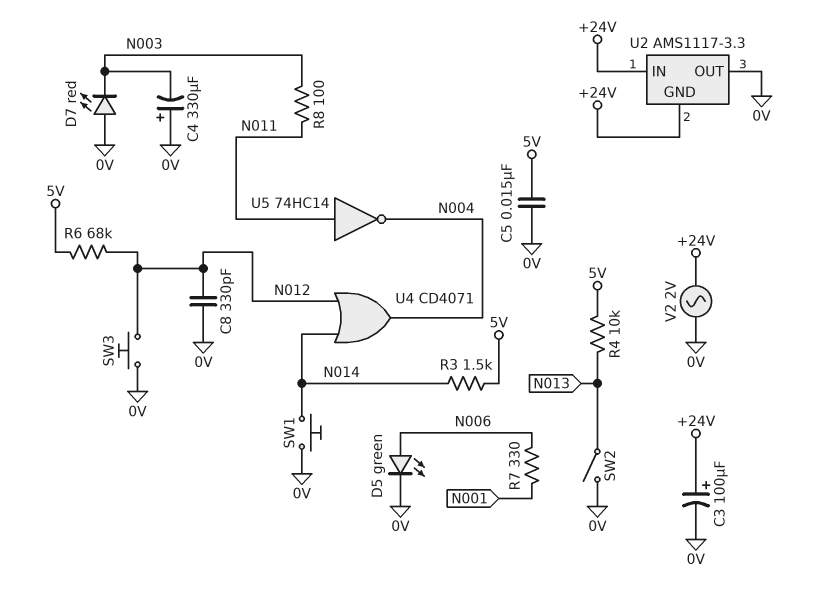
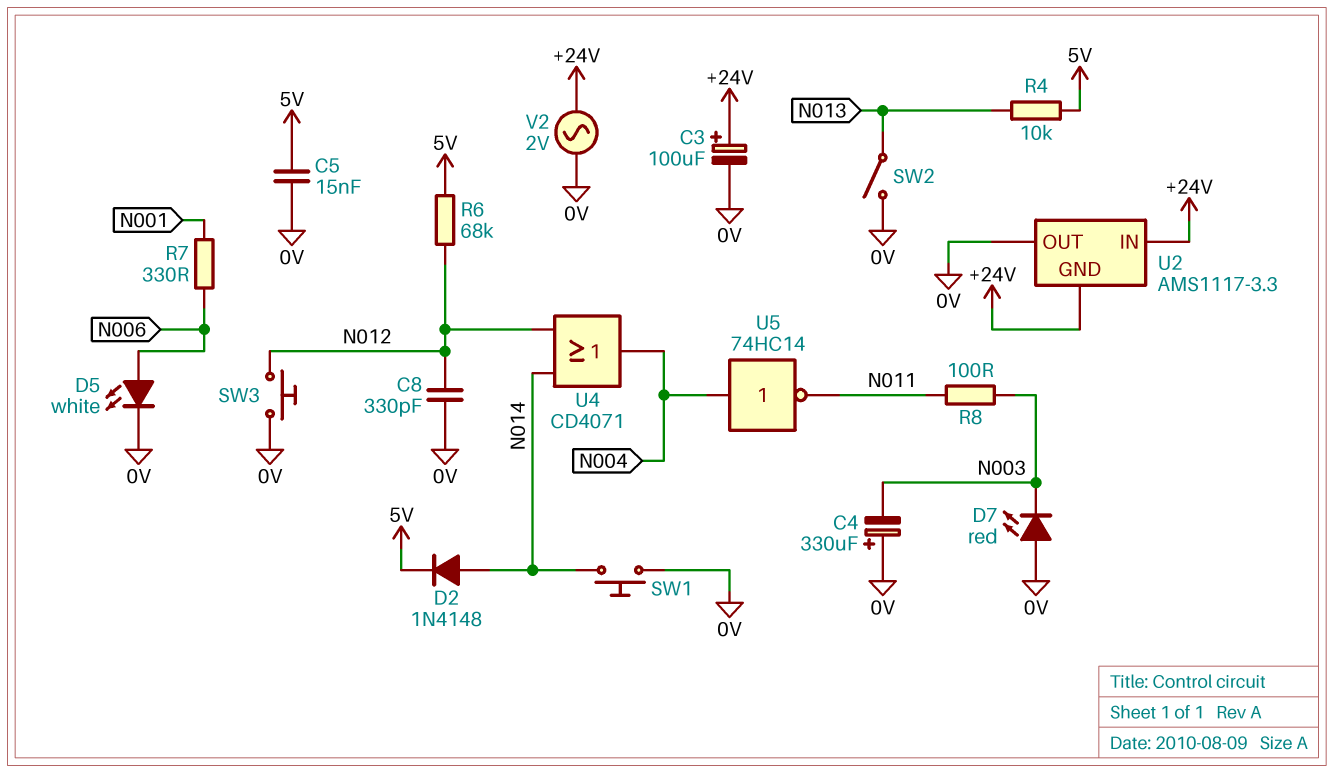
D2: none -> diode 1N4148 (A N014, K 5V)
D5: LED green (A N006, K 0V) -> LED white (A N006, K 0V)
R3: 1.5k (5V, N014) -> none
U5: NOT 74HC14 (in N011, out N004) -> NOT 74HC14 (in N004, out N011)

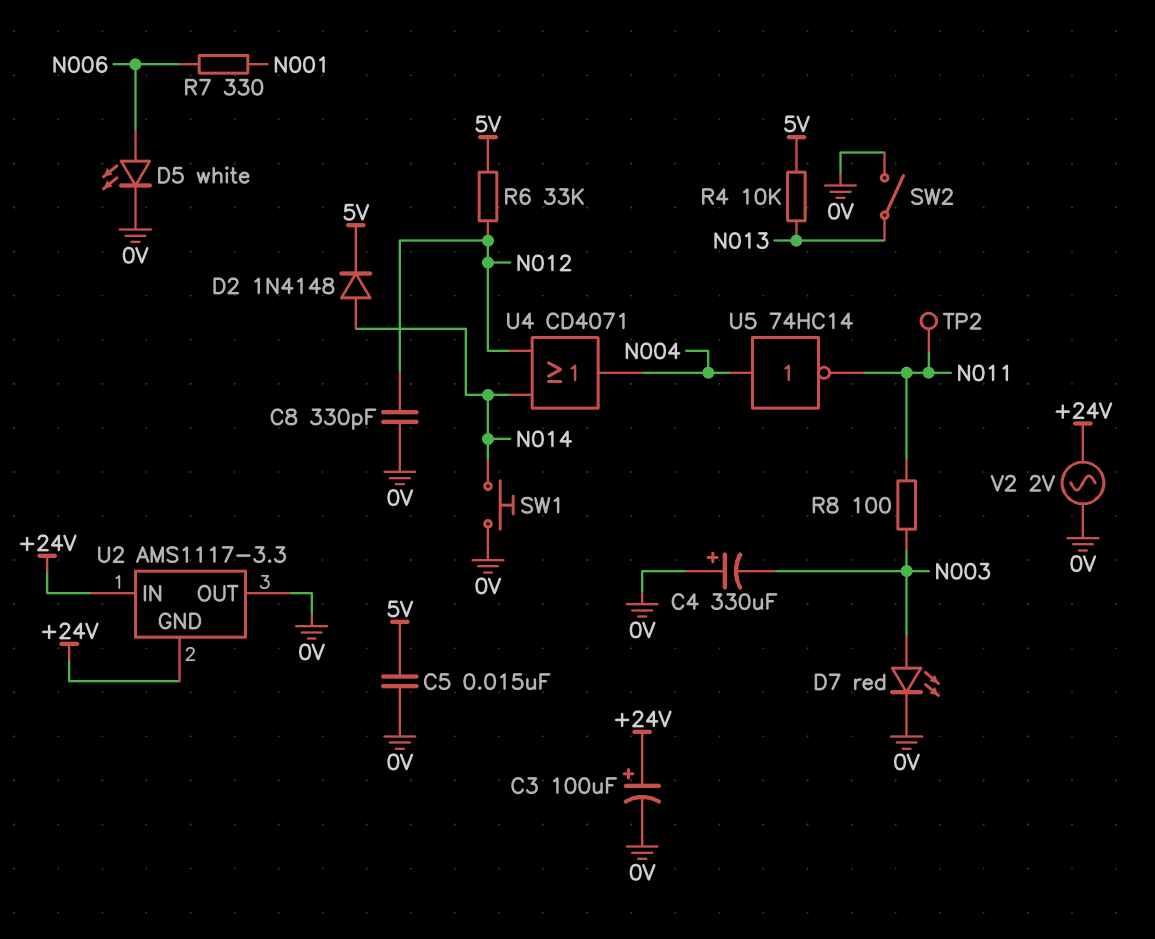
D7: LED red (A 0V, K N003) -> LED red (A N003, K 0V)
R6: 68k (5V, N012) -> 33k (5V, N012)
SW3: button (0V, N012) -> none
TP2: none -> test point (N011)

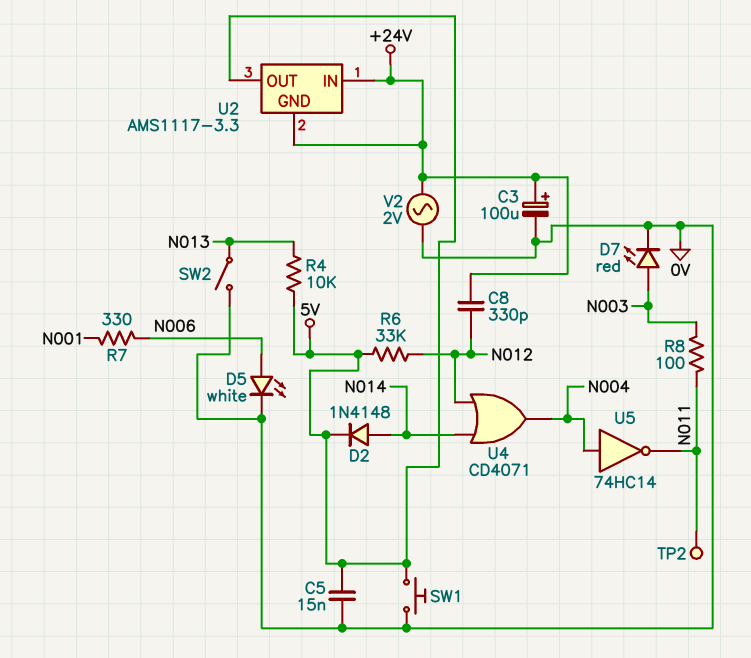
C4: 330uF (plus 0V, minus N003) -> none
C8: 330pF (0V, N012) -> 330pF (+24V, N012)
SW1: button (0V, N014) -> button (0V, 5V)
U2 pin OUT: 0V -> 5V

